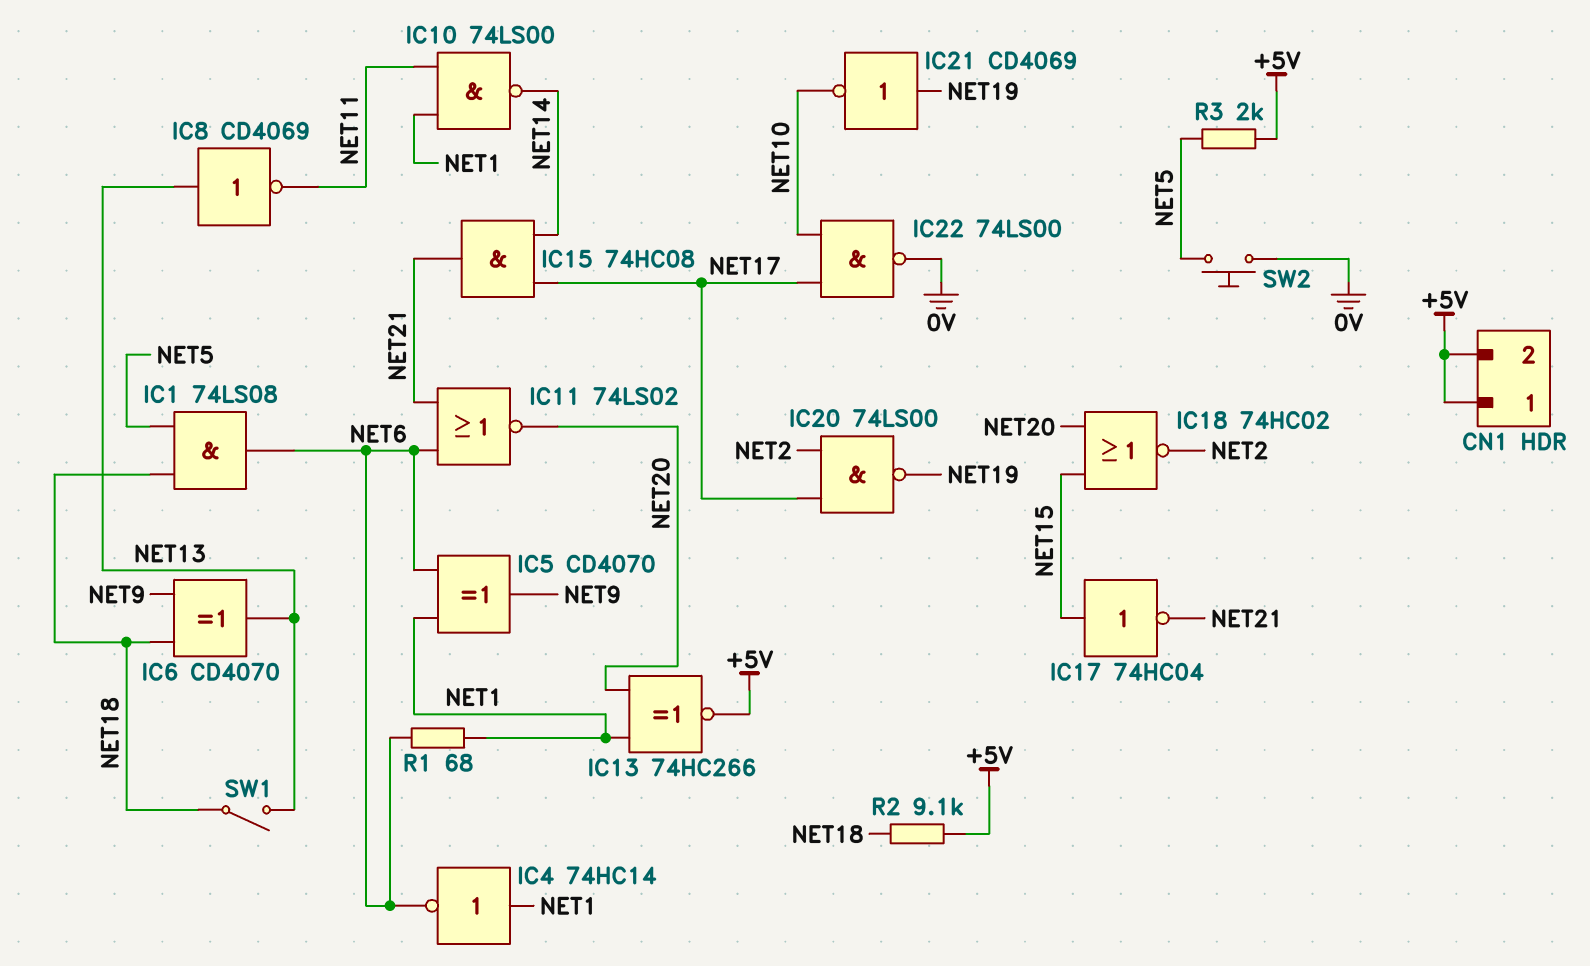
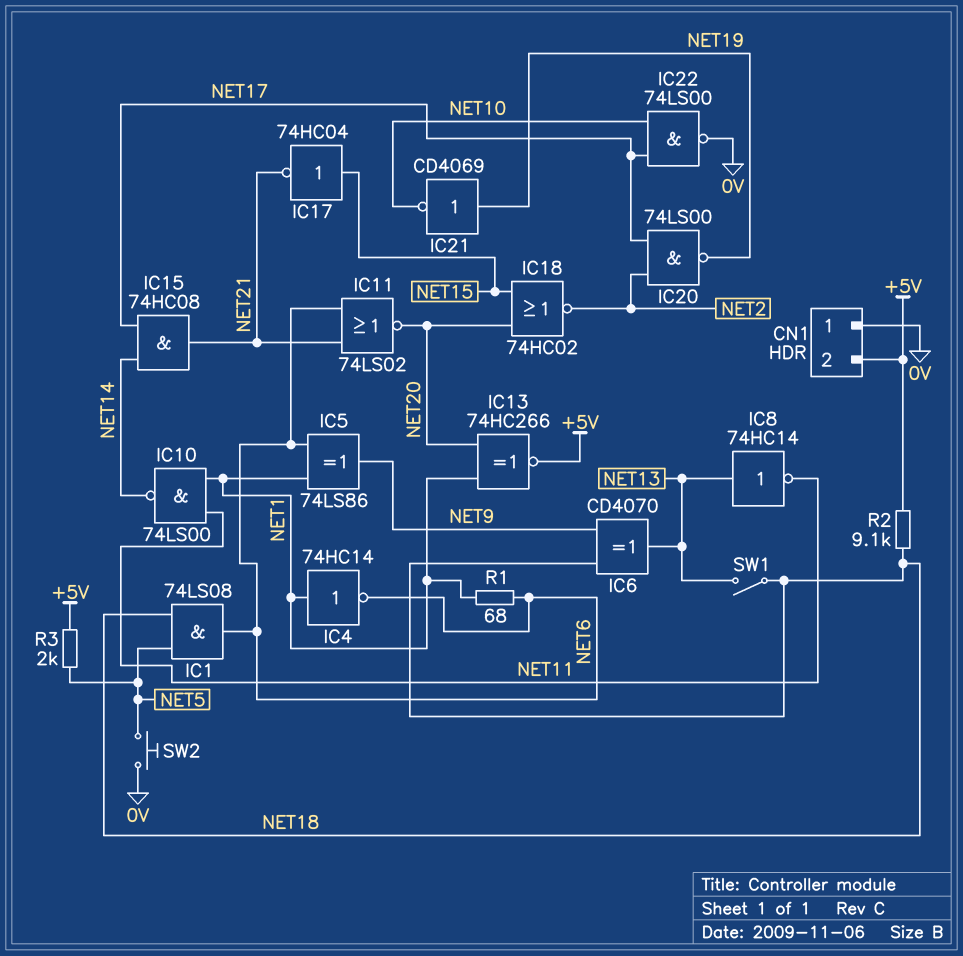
CN1 pin 1: +5V -> 0V
IC5: XOR CD4070 (in NET1, in NET6, out NET9) -> XOR 74LS86 (in NET1, in NET6, out NET9)
IC8: NOT CD4069 (in NET13, out NET11) -> NOT 74HC14 (in NET13, out NET11)

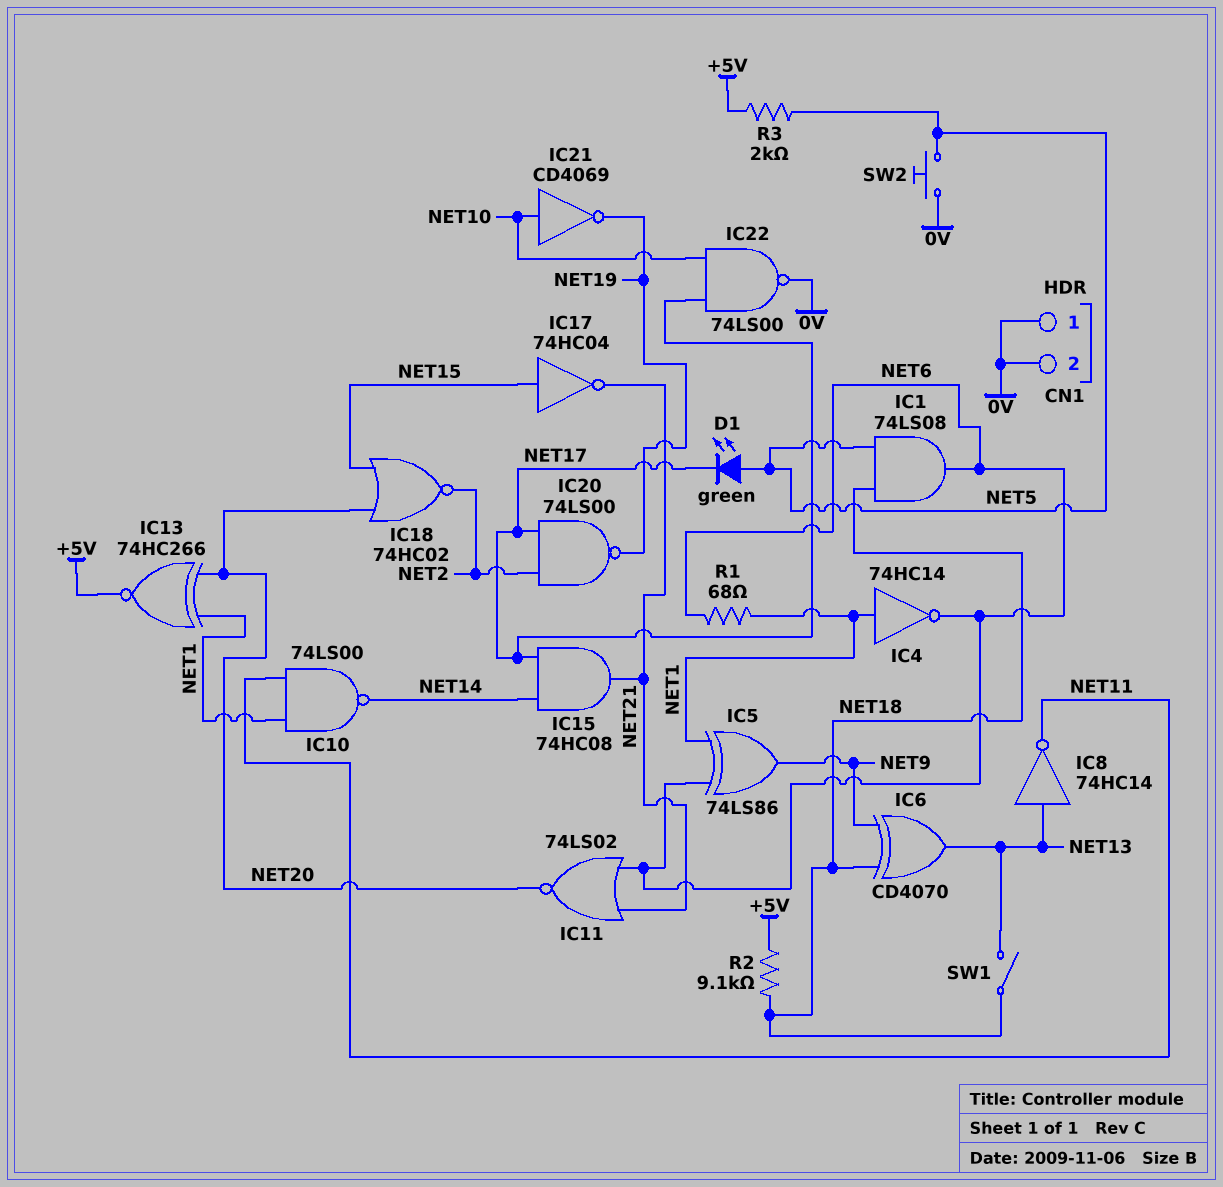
CN1 pin 2: +5V -> 0V
D1: none -> LED green (A NET5, K NET17)
IC21: NOT CD4069 (in NET19, out NET10) -> NOT CD4069 (in NET10, out NET19)

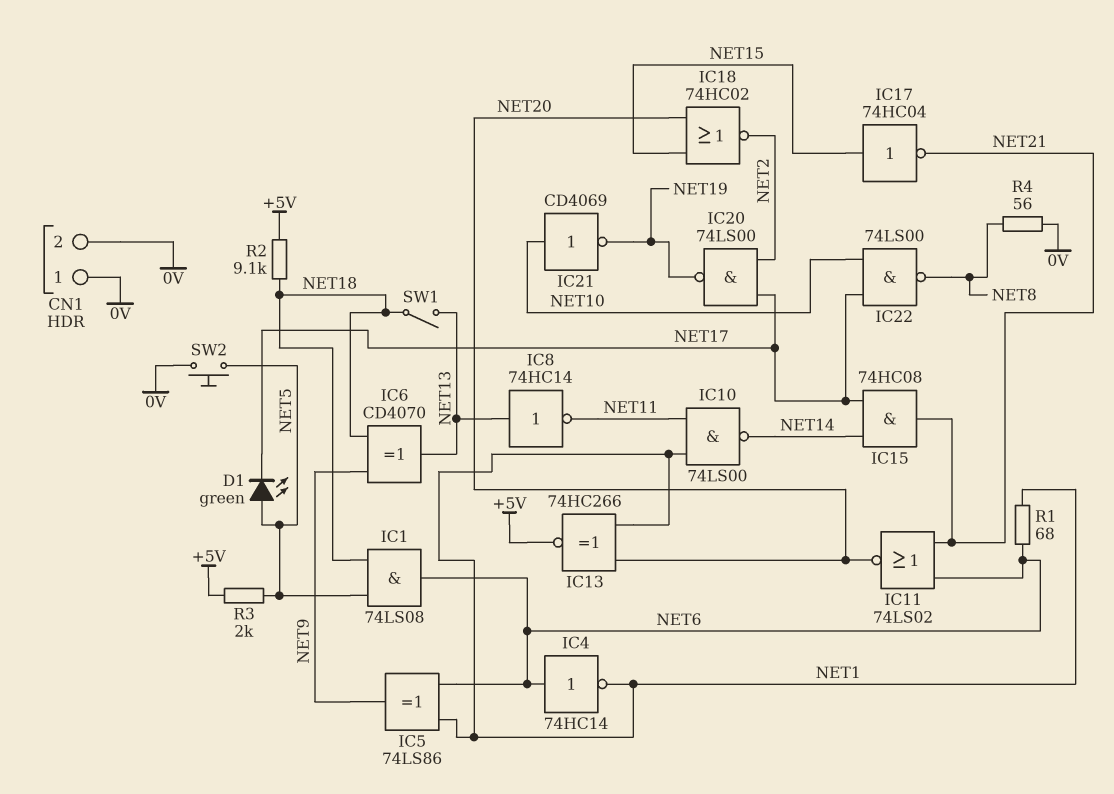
IC4: NOT 74HC14 (in NET1, out NET6) -> NOT 74HC14 (in NET6, out NET1)
IC22: NAND 74LS00 (in NET10, in NET17, out 0V) -> NAND 74LS00 (in NET10, in NET17, out NET8)
R4: none -> 56 (0V, NET8)

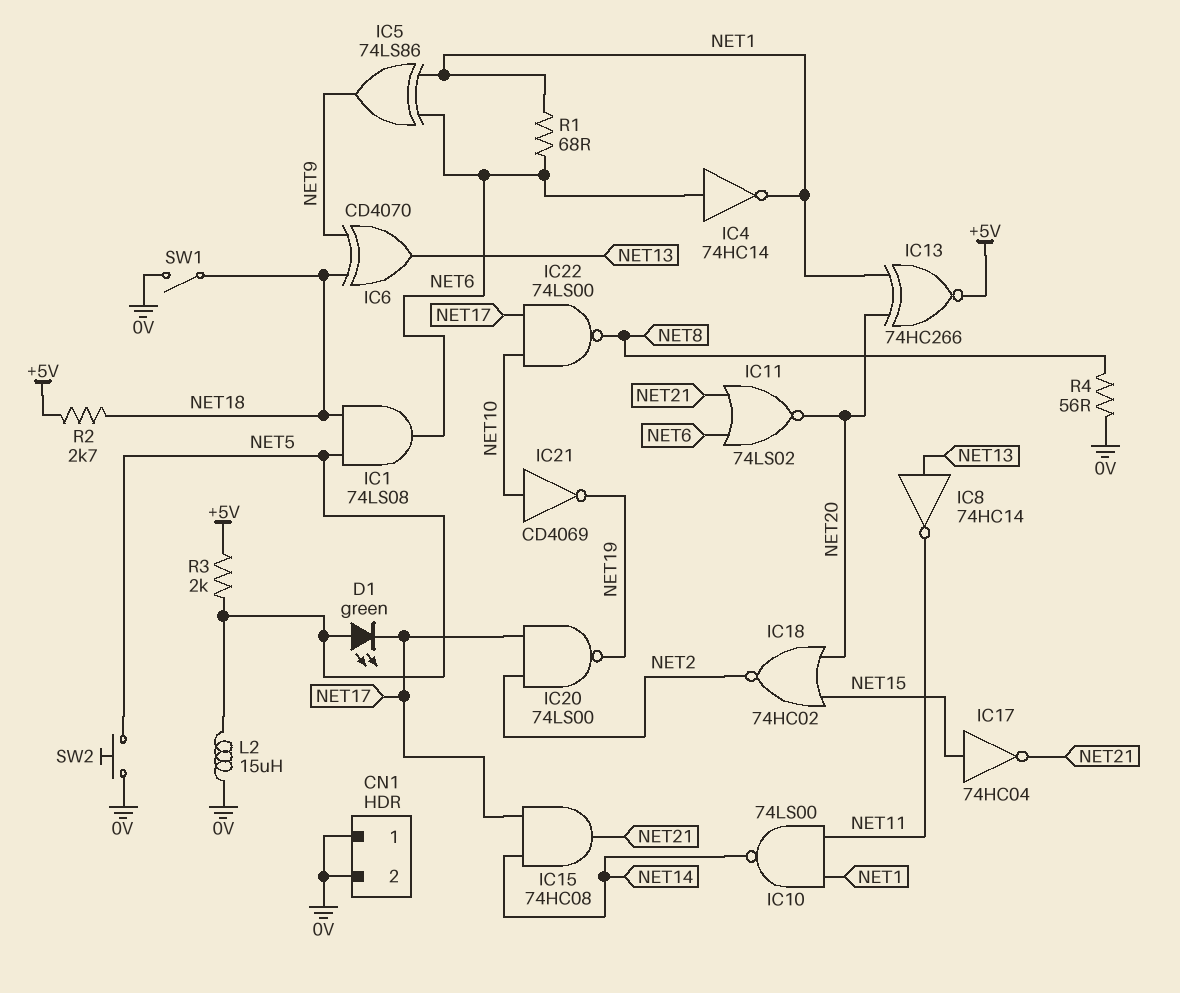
L2: none -> 15uH (0V, NET5)
R2: 9.1k (+5V, NET18) -> 2.7k (+5V, NET18)
SW1: switch (NET13, NET18) -> switch (0V, NET18)

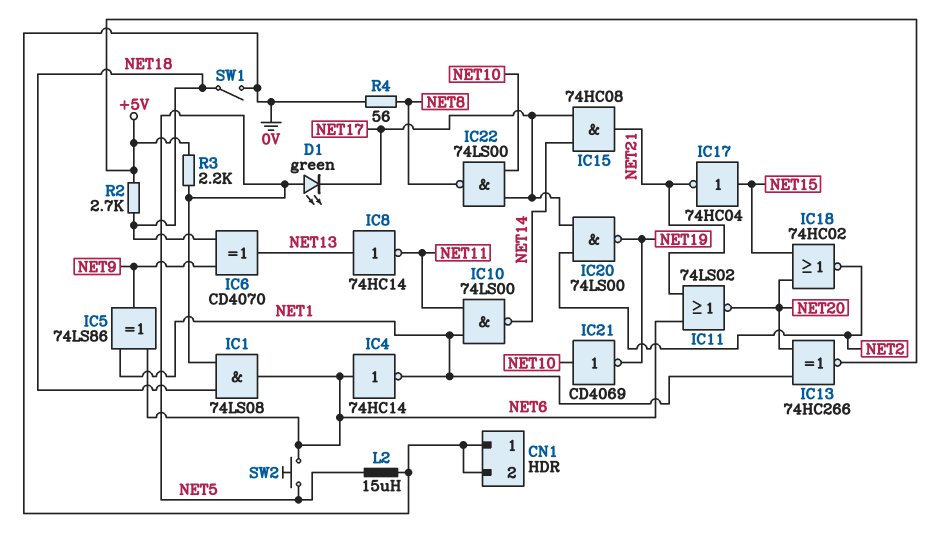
R1: 68 (NET1, NET6) -> none
R3: 2k (+5V, NET5) -> 2.2k (+5V, NET5)
SW2: button (0V, NET5) -> button (NET5, NET6)

